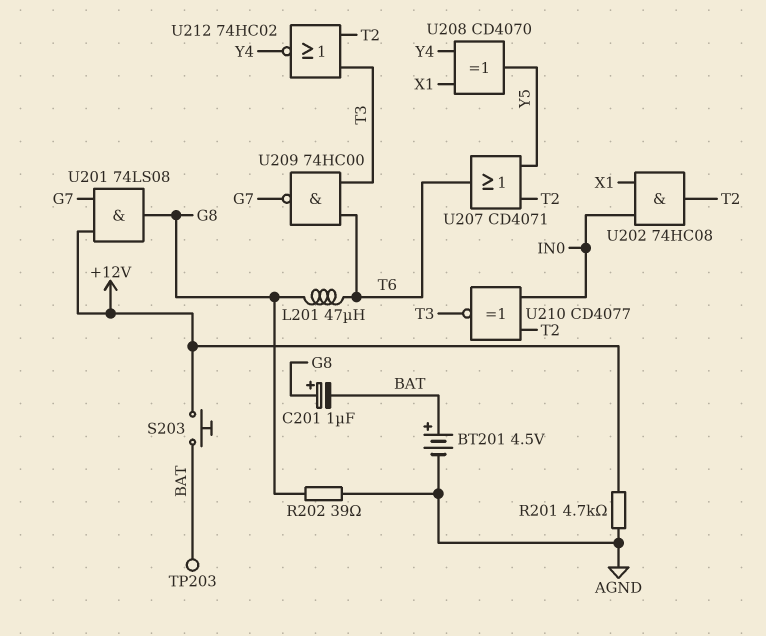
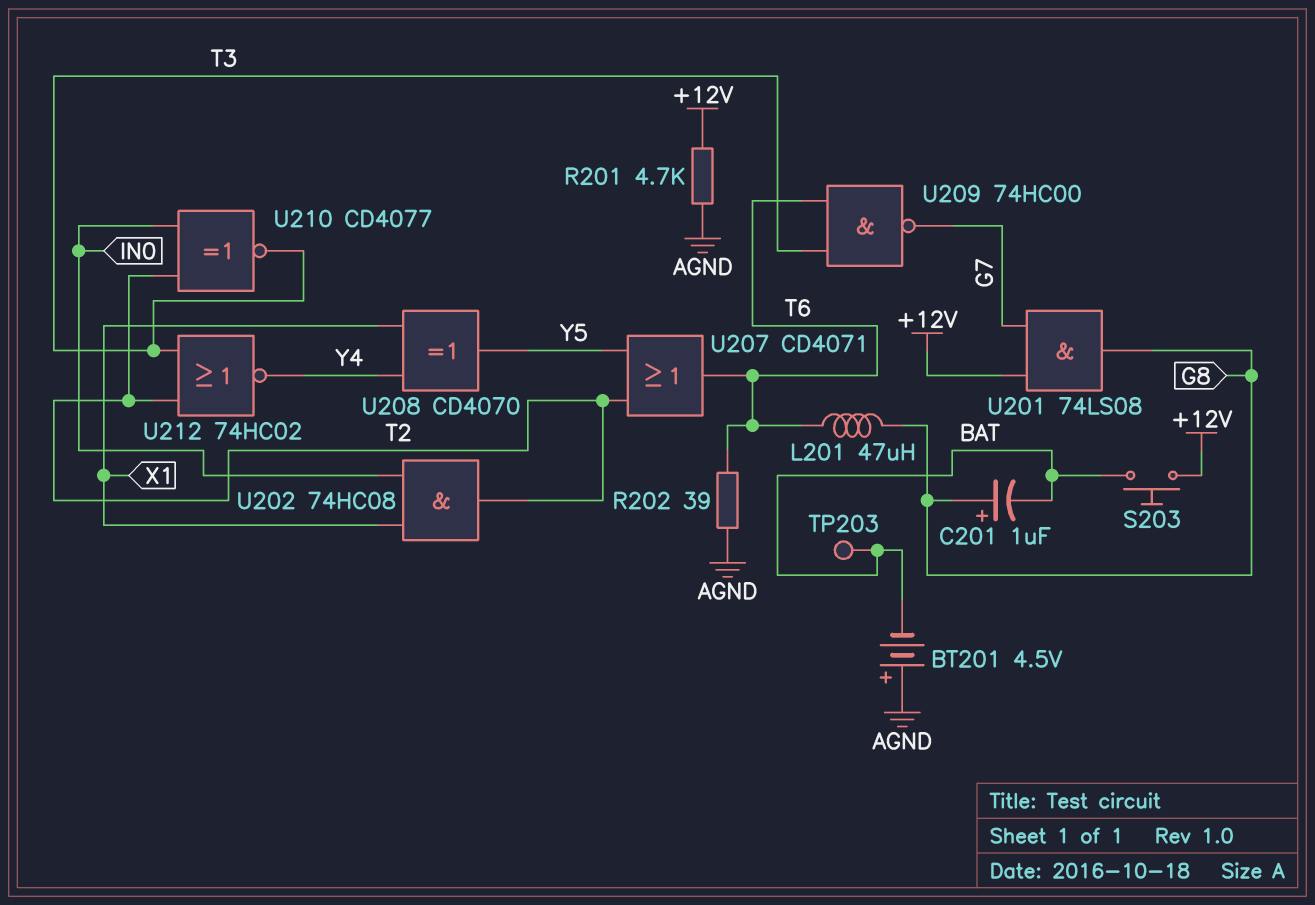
BT201: 4.5V (plus BAT, minus AGND) -> 4.5V (plus AGND, minus BAT)
R202: 39 (AGND, G8) -> 39 (AGND, T6)

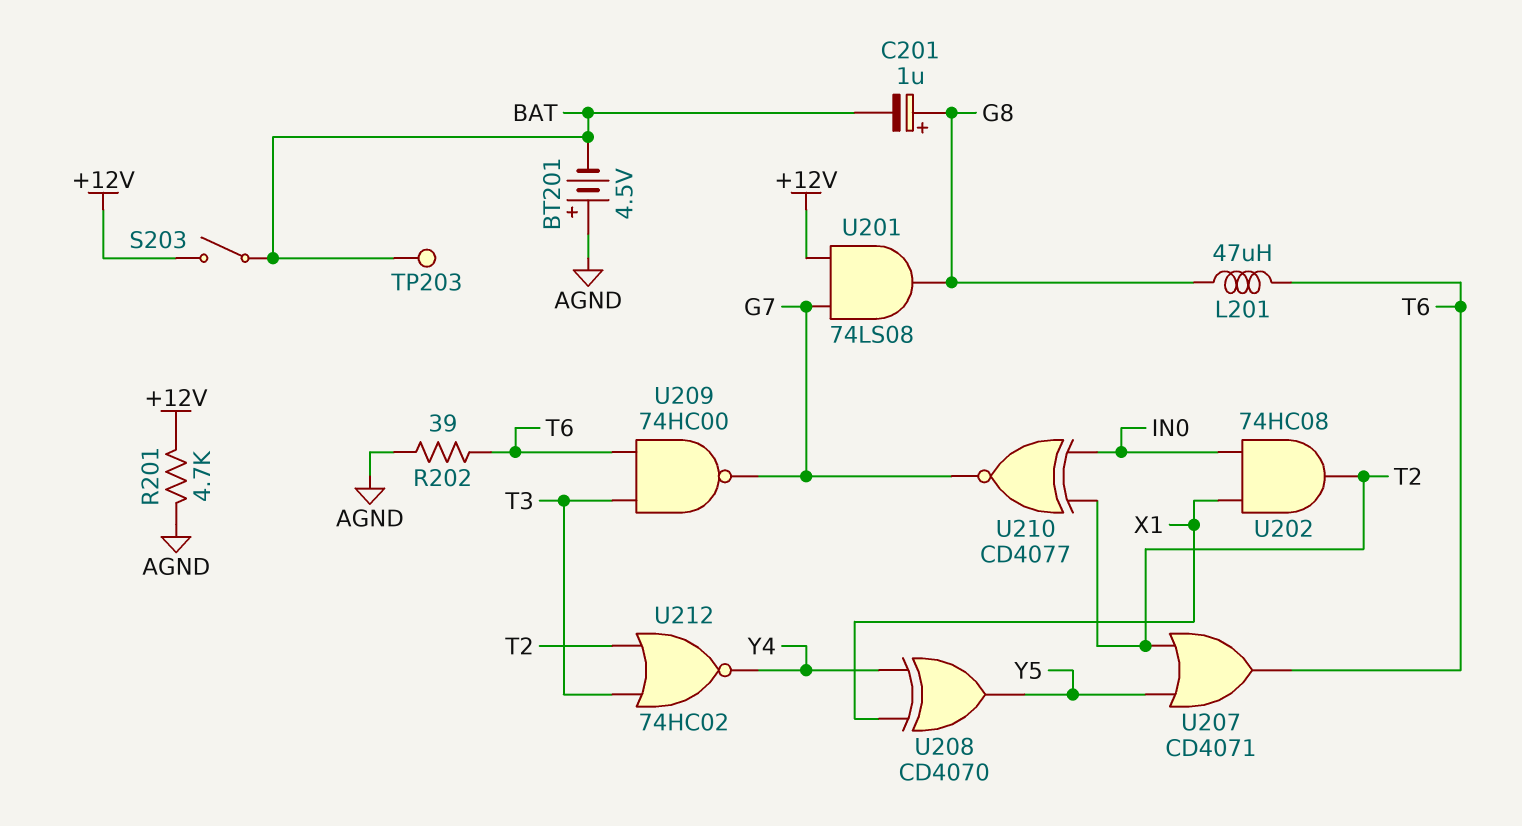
S203: button (+12V, BAT) -> switch (+12V, BAT)
U210: XNOR CD4077 (in IN0, in T2, out T3) -> XNOR CD4077 (in IN0, in T2, out G7)

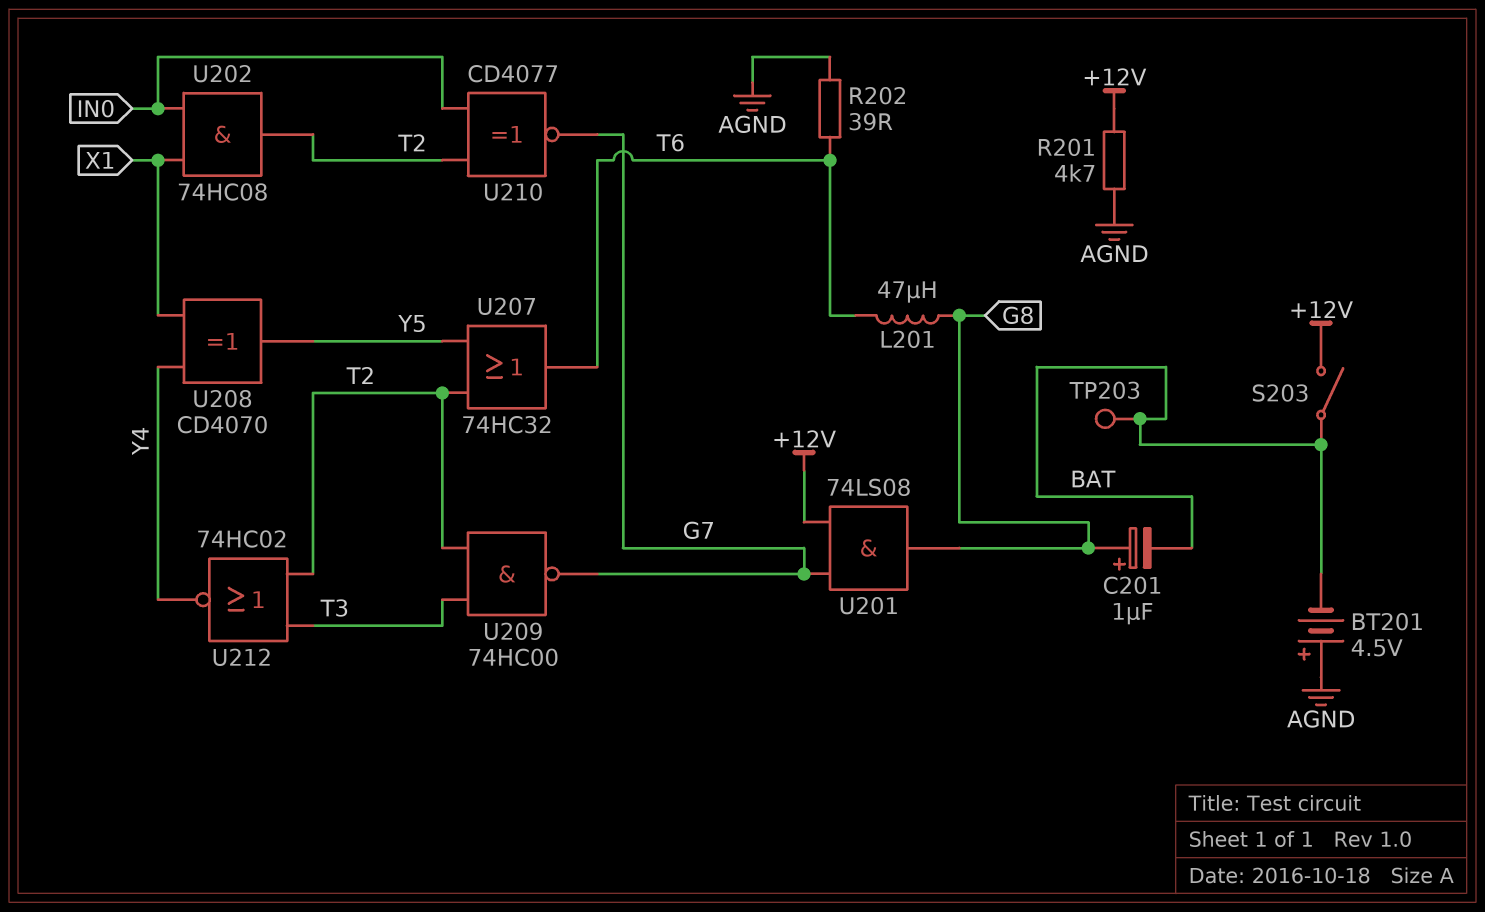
U207: OR CD4071 (in T2, in Y5, out T6) -> OR 74HC32 (in T2, in Y5, out T6)
U209: NAND 74HC00 (in T3, in T6, out G7) -> NAND 74HC00 (in T2, in T3, out G7)

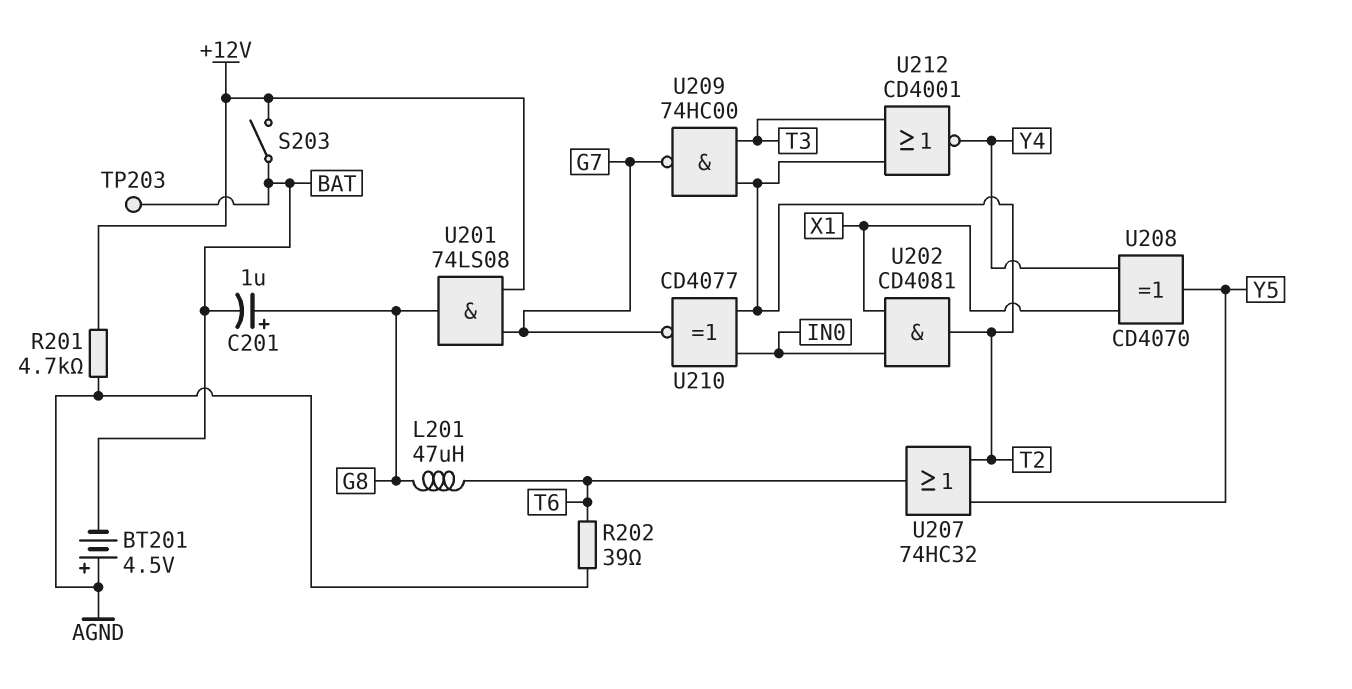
U202: AND 74HC08 (in IN0, in X1, out T2) -> AND CD4081 (in IN0, in X1, out T2)
U212: NOR 74HC02 (in T2, in T3, out Y4) -> NOR CD4001 (in T2, in T3, out Y4)

